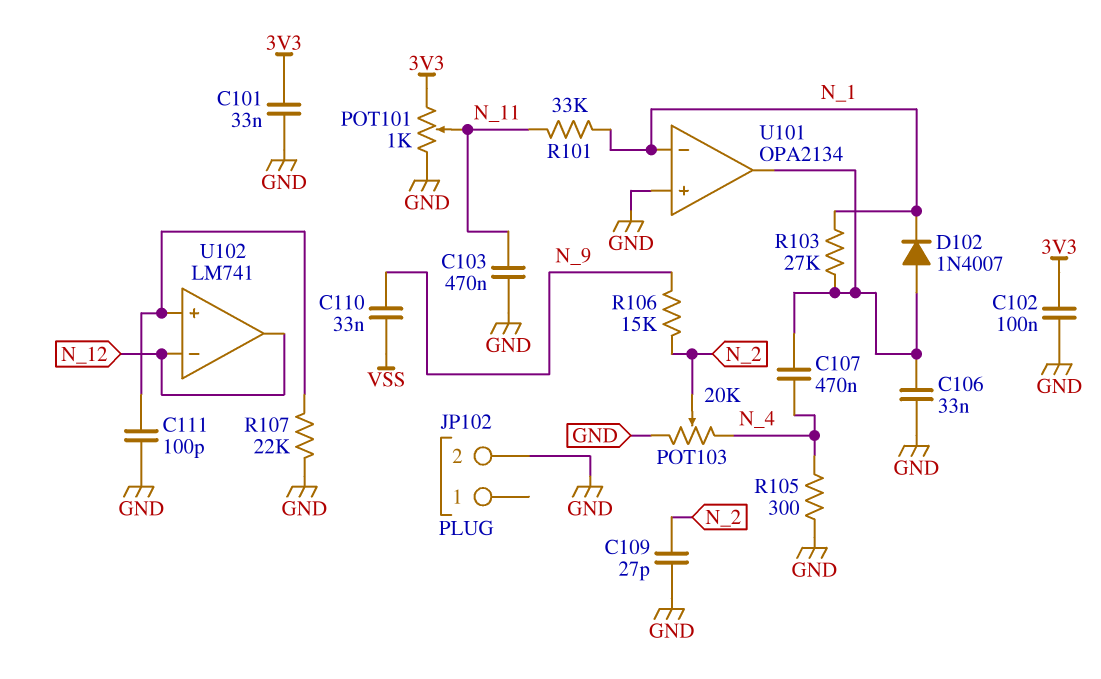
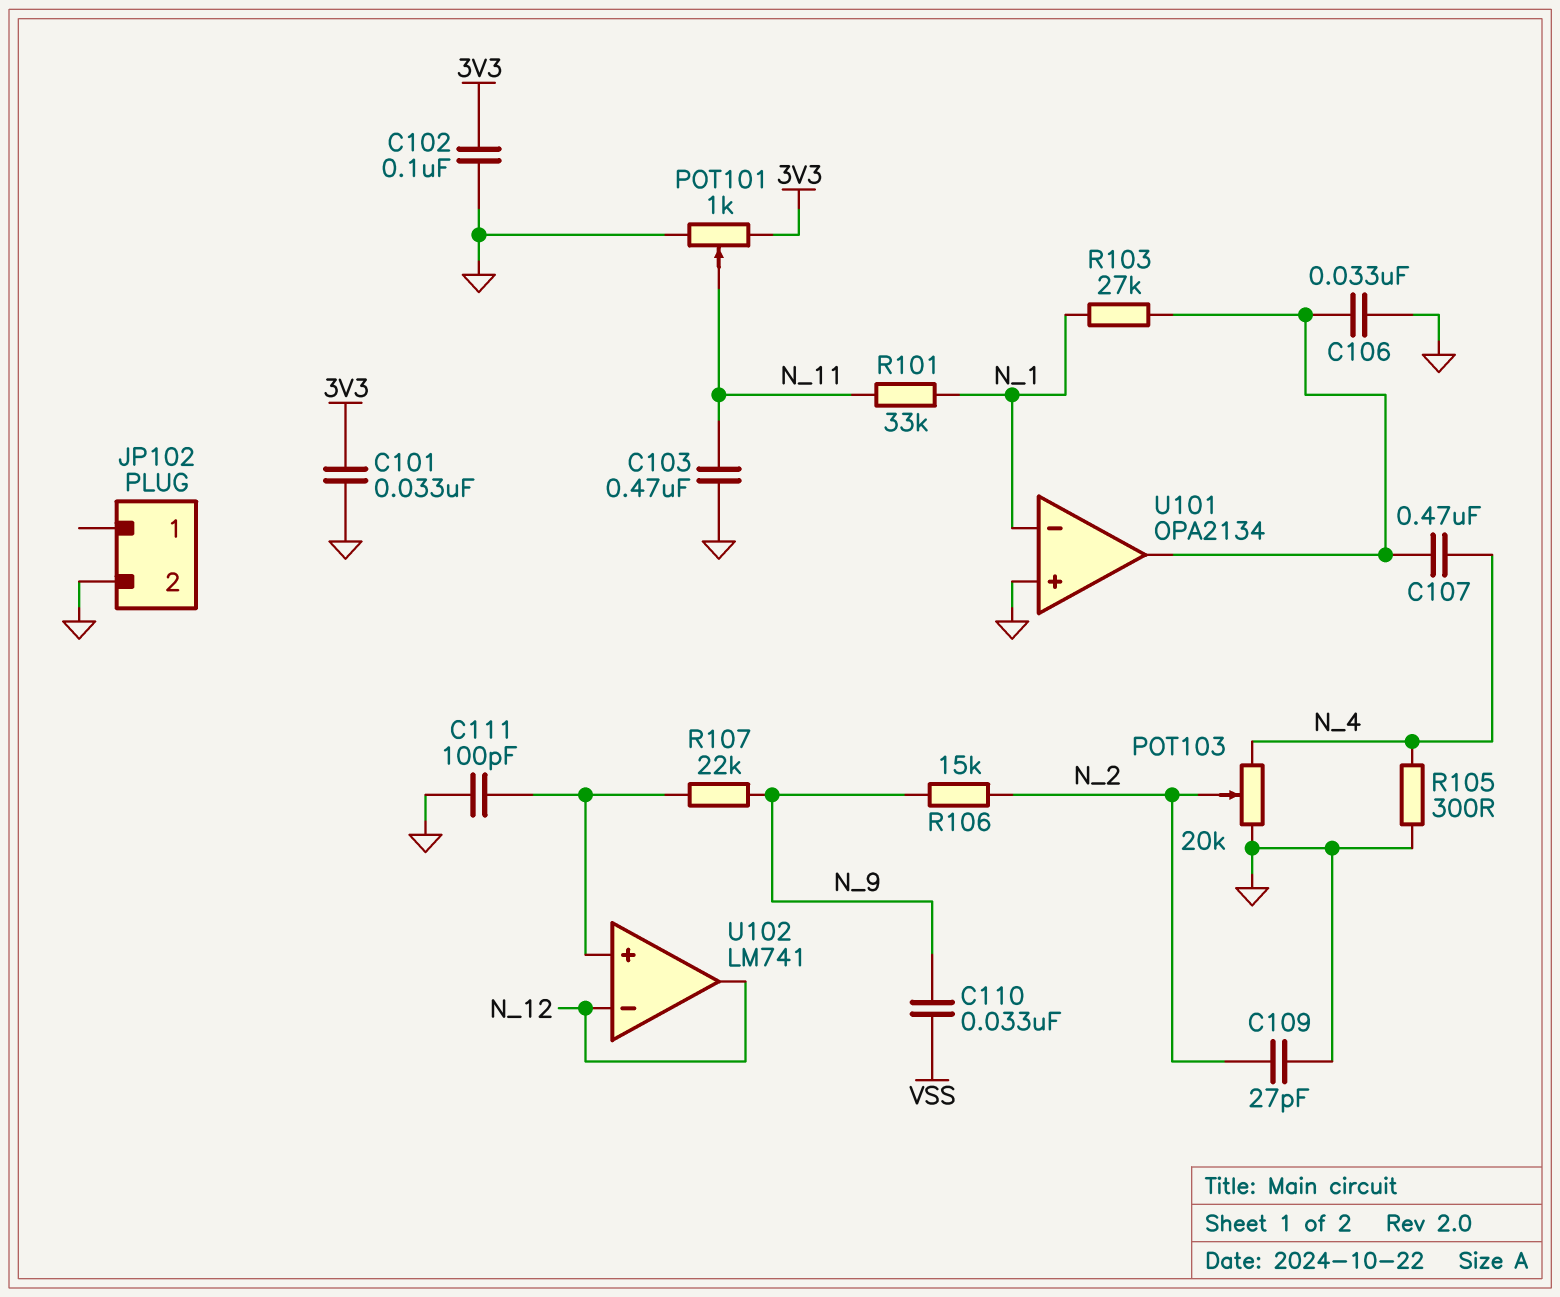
D102: diode 1N4007 (A U101/out, K N_1) -> none
R107: 22k (GND, U102/in+) -> 22k (N_9, U102/in+)

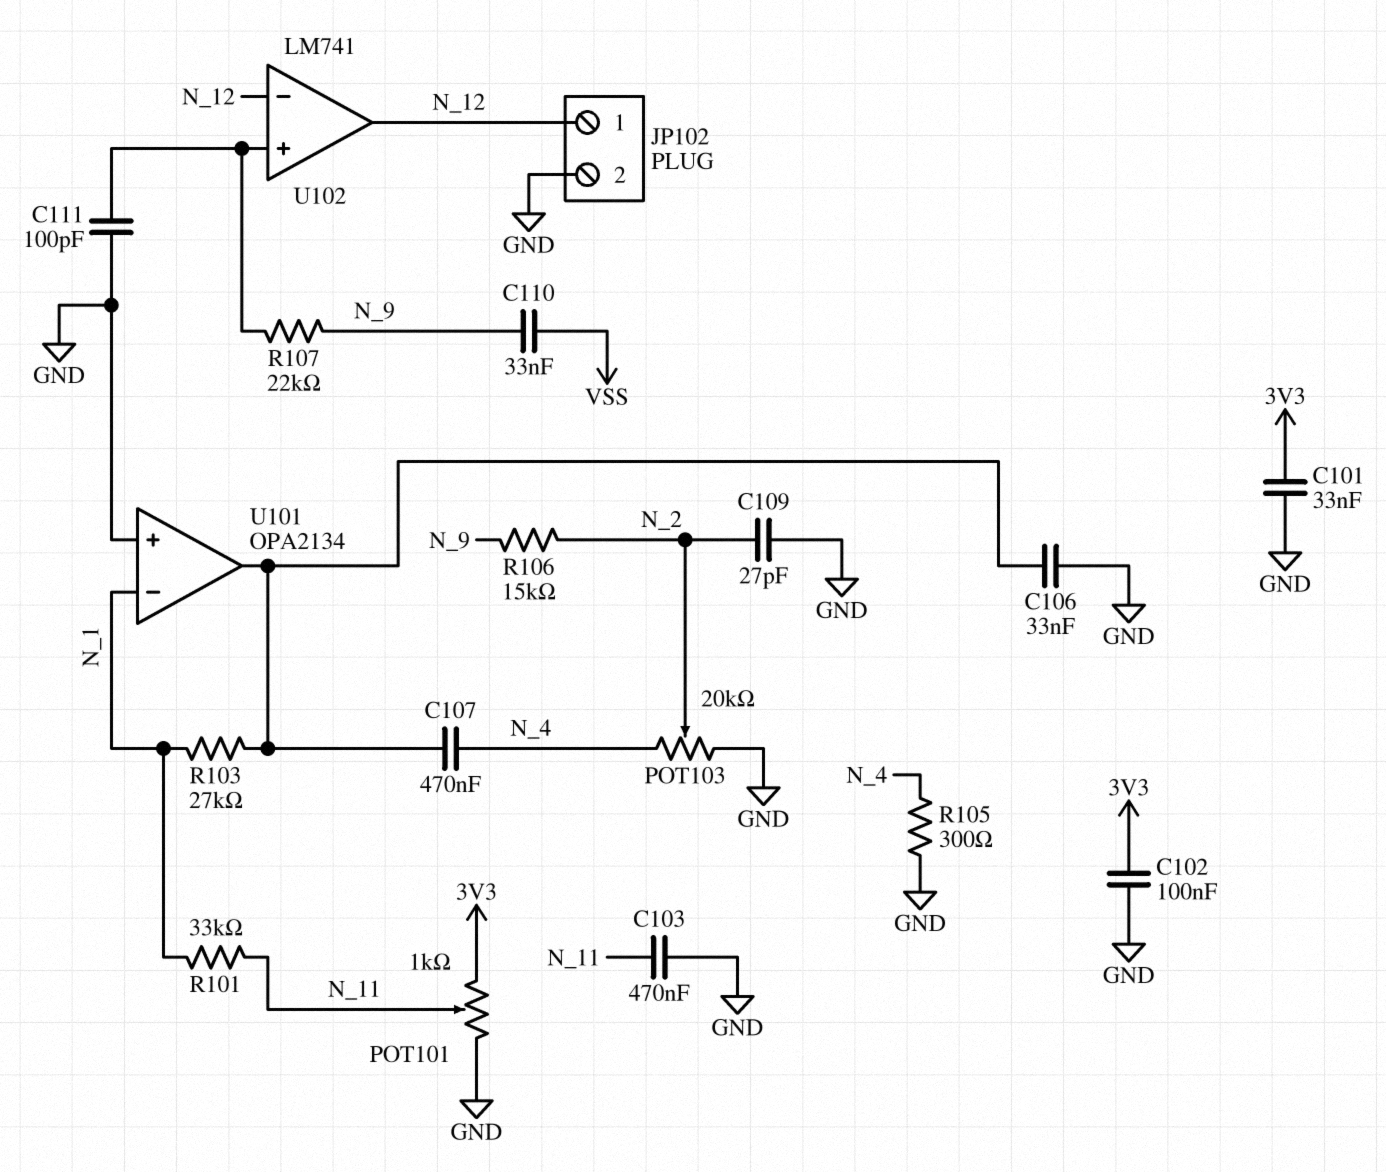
JP102 pin 1: none -> N_12

